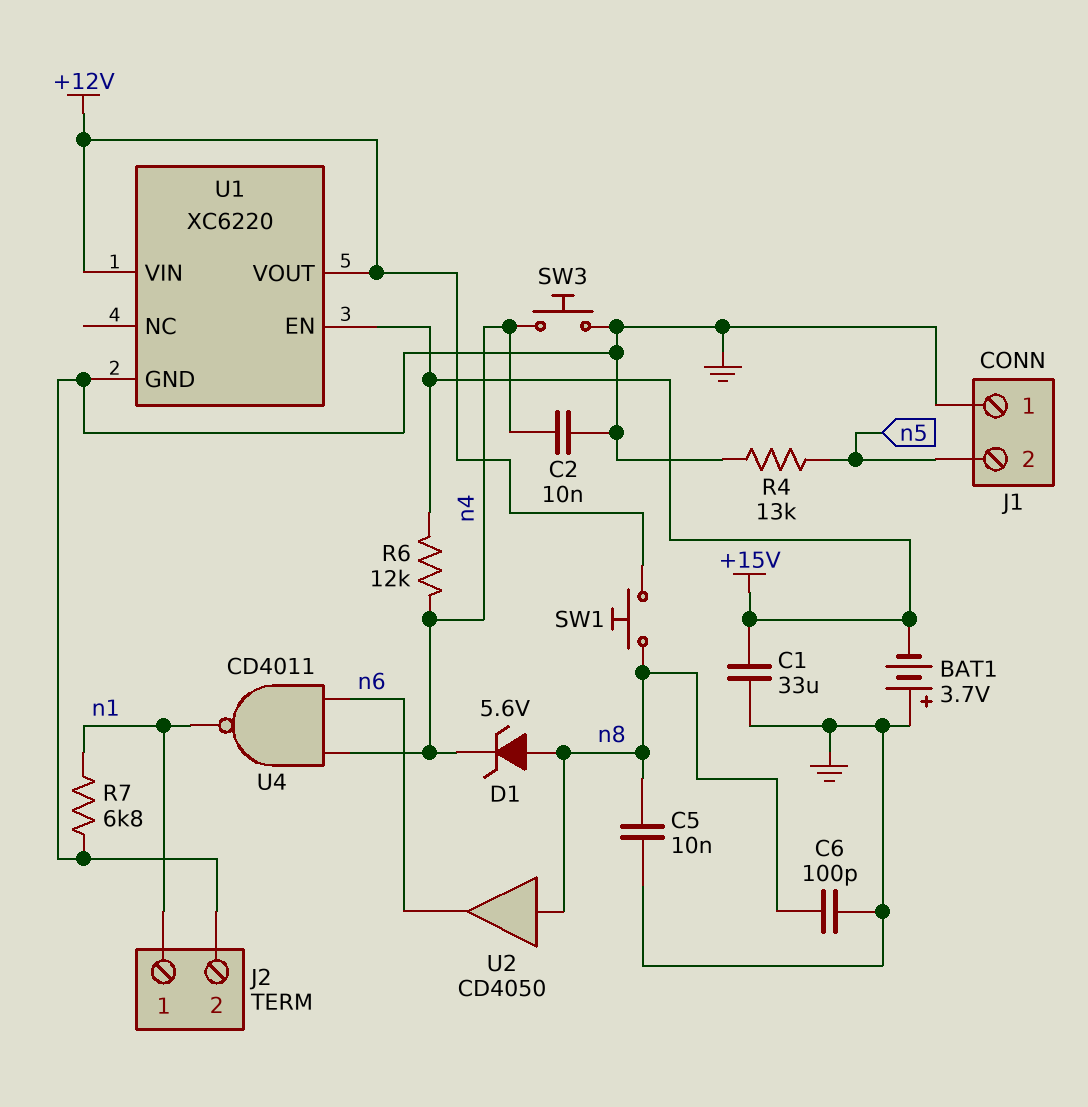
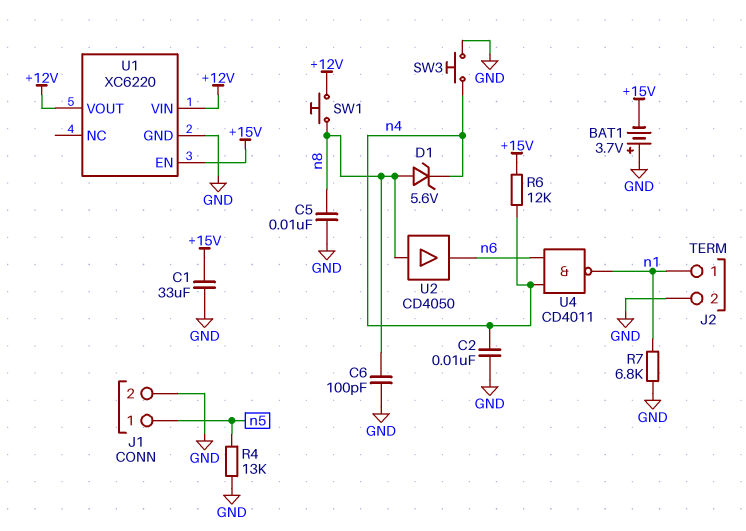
J1 pin 1: GND -> n5
J1 pin 2: n5 -> GND

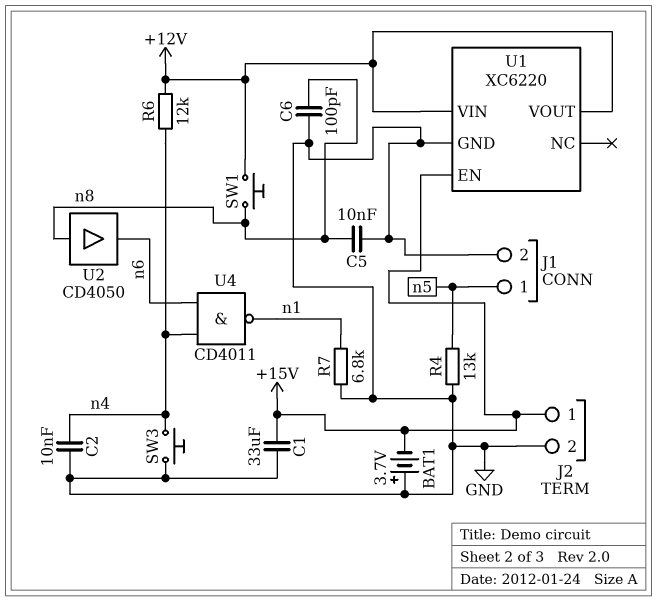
D1: zener 5.6V (A n8, K n4) -> none
J2 pin 1: n1 -> +15V
R6: 12k (+15V, n4) -> 12k (+12V, n4)

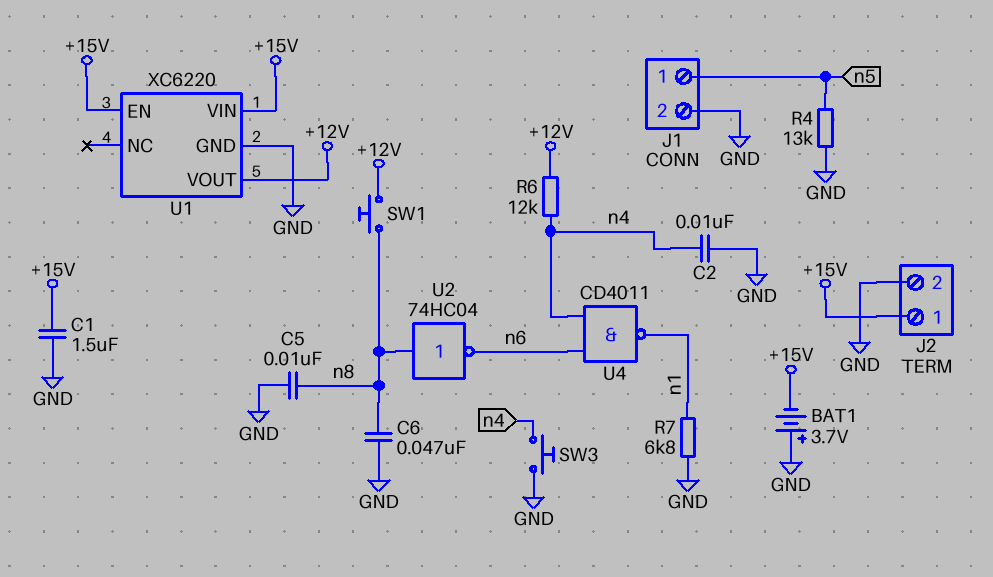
C1: 33uF (+15V, GND) -> 1.5uF (+15V, GND)
C6: 100pF (GND, n8) -> 47nF (GND, n8)
U1 pin VIN: +12V -> +15V
U2: buffer CD4050 (in n8, out n6) -> NOT 74HC04 (in n8, out n6)

